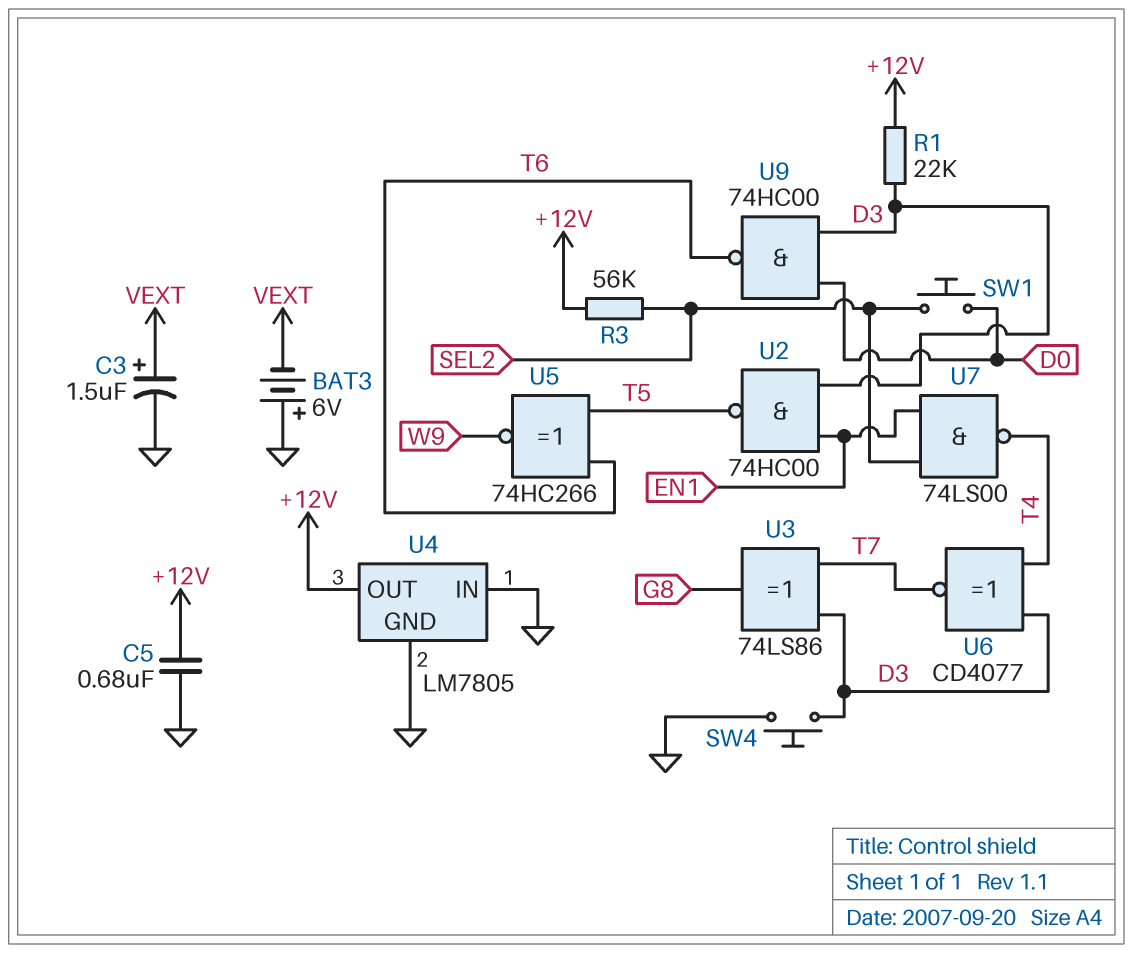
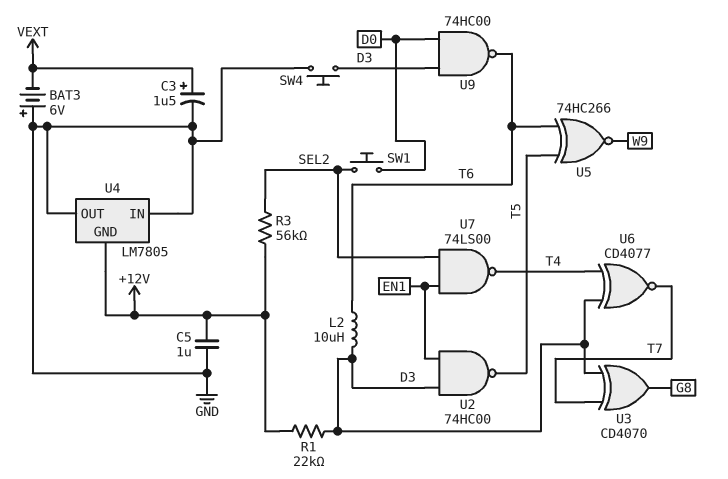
C5: 680nF (+12V, GND) -> 1uF (+12V, GND)
L2: none -> 10uH (D3, T6)
U3: XOR 74LS86 (in D3, in T7, out G8) -> XOR CD4070 (in D3, in T7, out G8)
U4 pin GND: GND -> +12V
U4 pin OUT: +12V -> GND

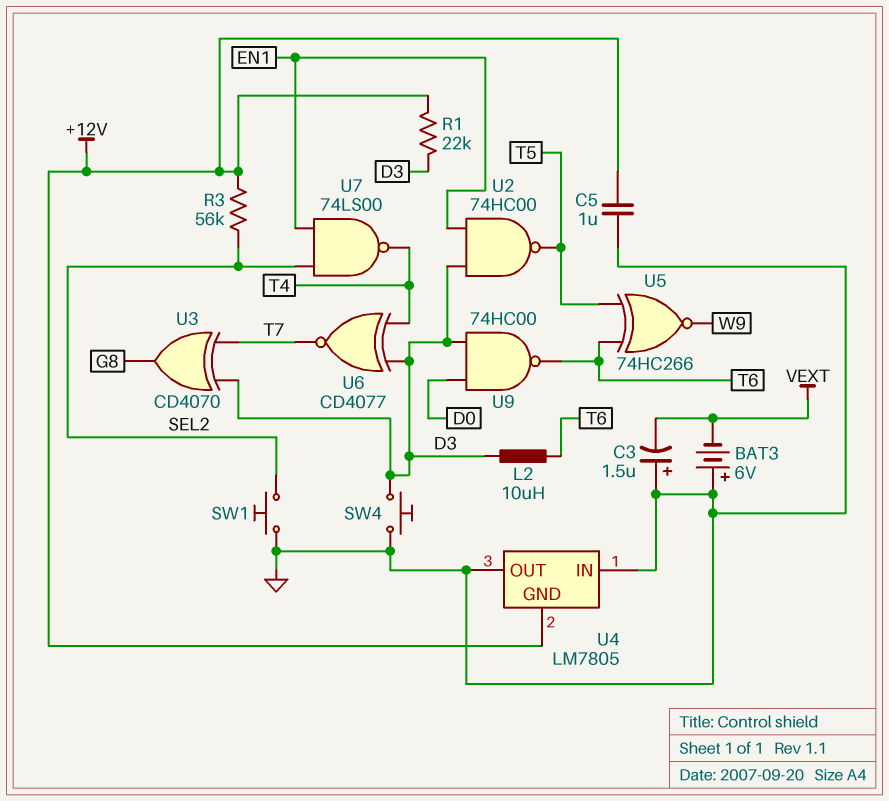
C3: 1.5uF (plus VEXT, minus GND) -> 1.5uF (plus GND, minus VEXT)
SW1: button (D0, SEL2) -> button (GND, SEL2)

